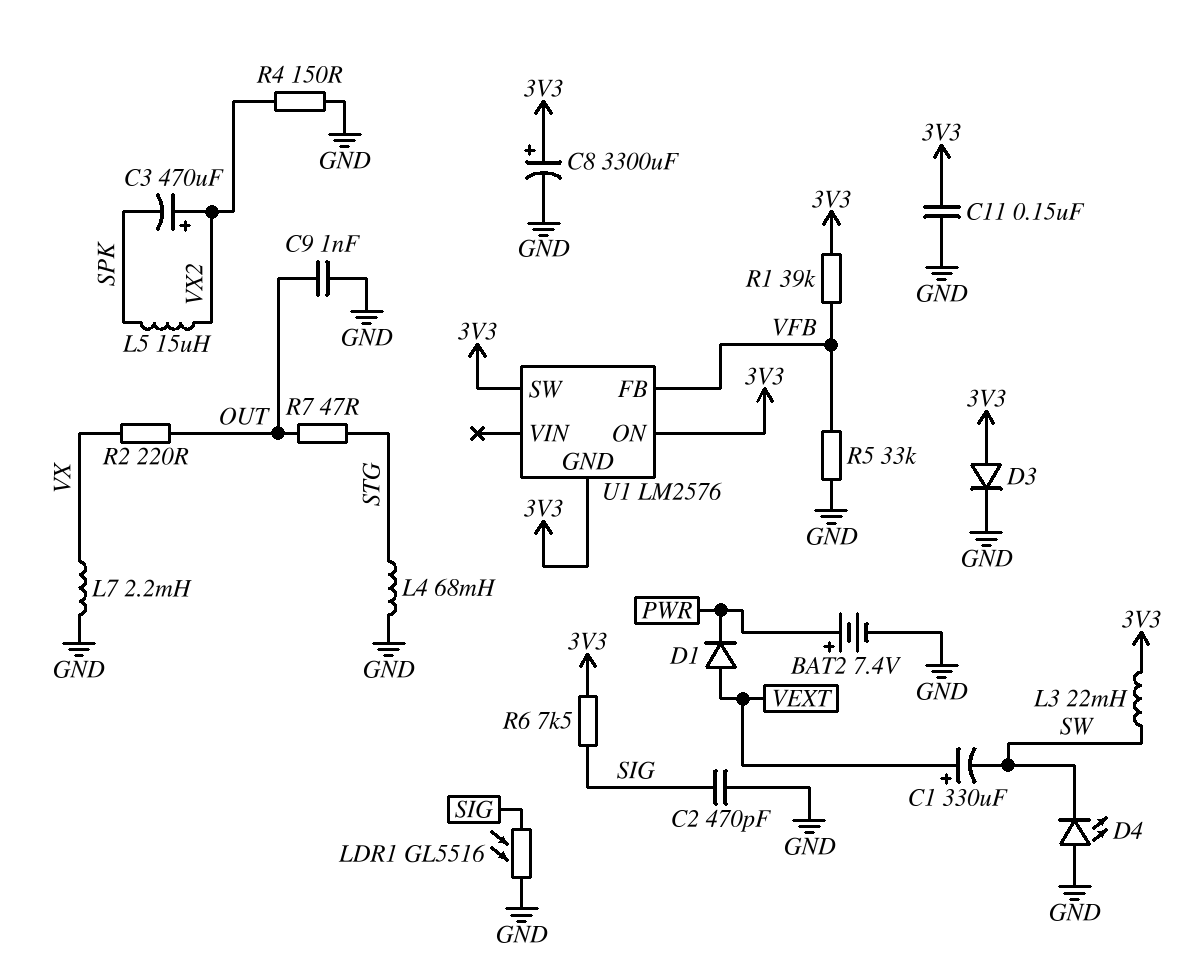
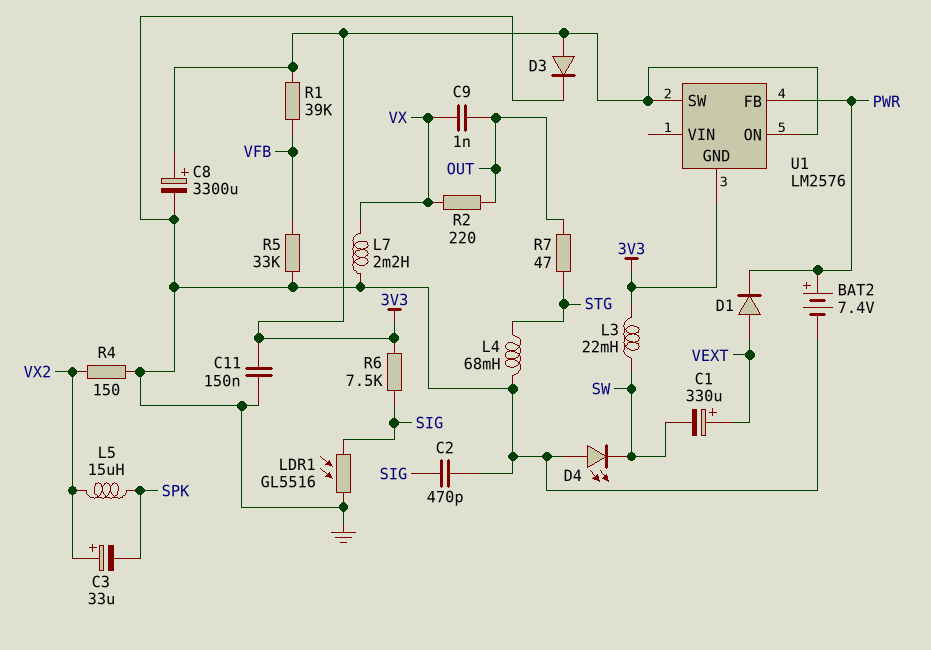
C3: 470uF (plus VX2, minus SPK) -> 33uF (plus VX2, minus SPK)
C9: 1nF (GND, OUT) -> 1nF (OUT, VX)
U1 pin FB: VFB -> PWR

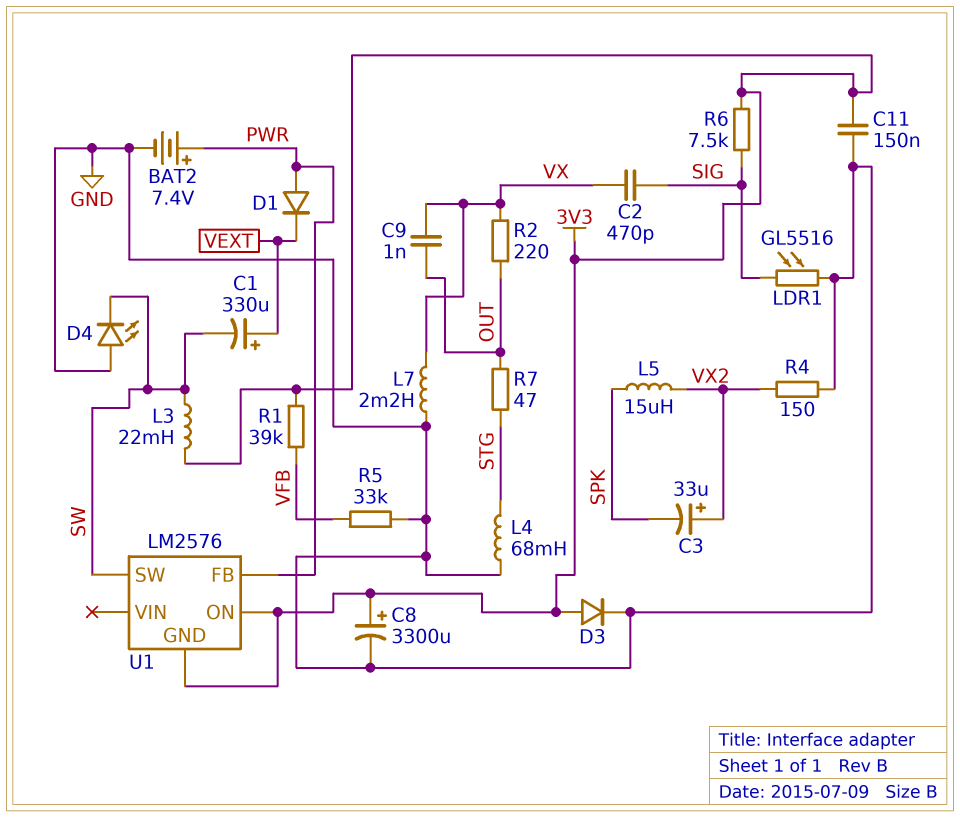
C2: 470pF (GND, SIG) -> 470pF (SIG, VX)
D1: diode (A VEXT, K PWR) -> diode (A PWR, K VEXT)
U1 pin SW: 3V3 -> SW

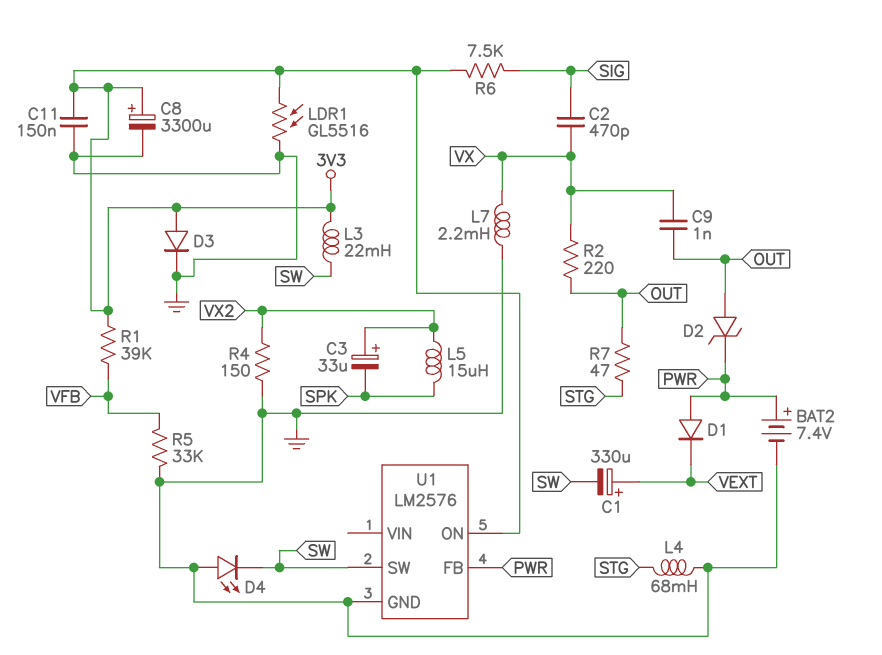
D2: none -> zener (A OUT, K PWR)
LDR1: GL5516 (GND, SIG) -> GL5516 (3V3, GND)
U1 pin GND: 3V3 -> GND

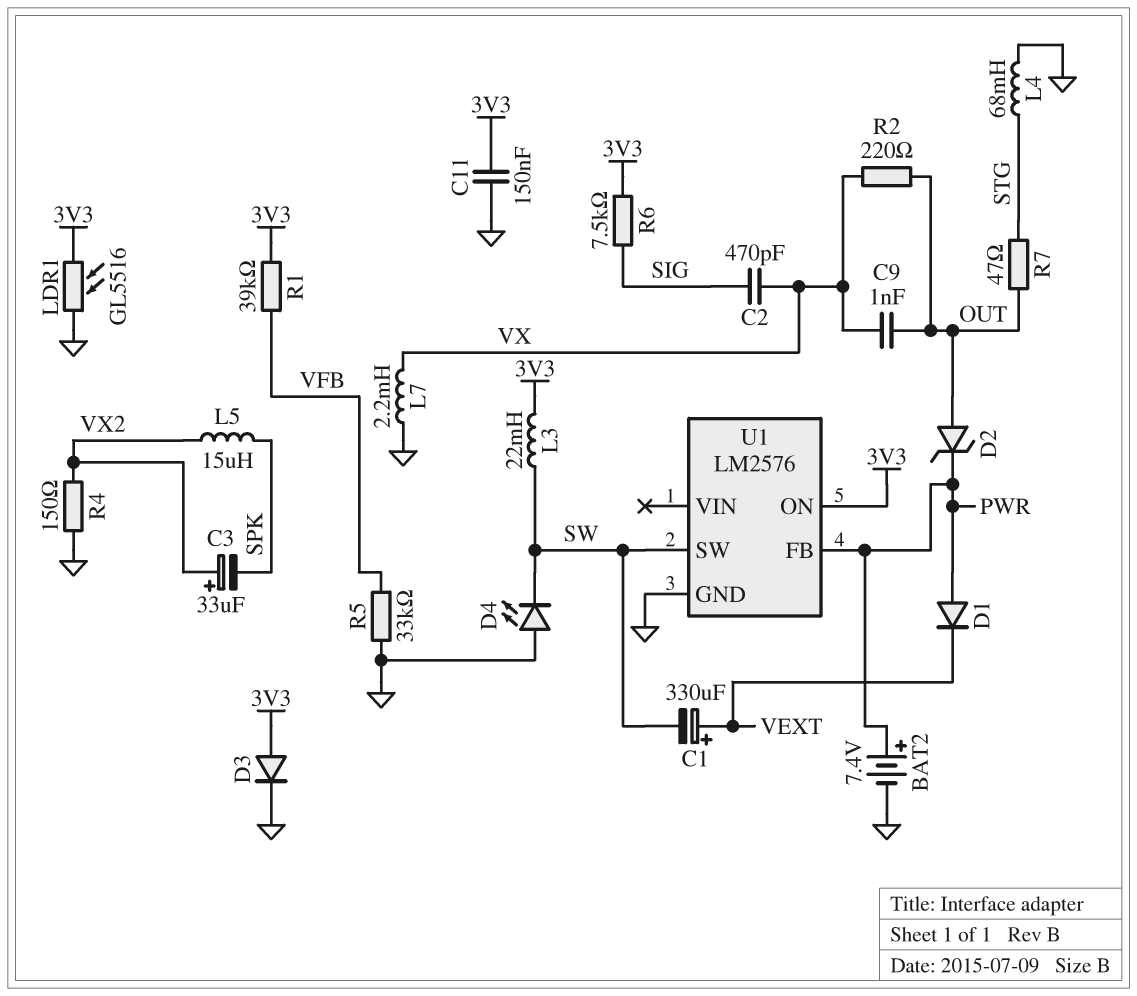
C8: 3300uF (plus 3V3, minus GND) -> none

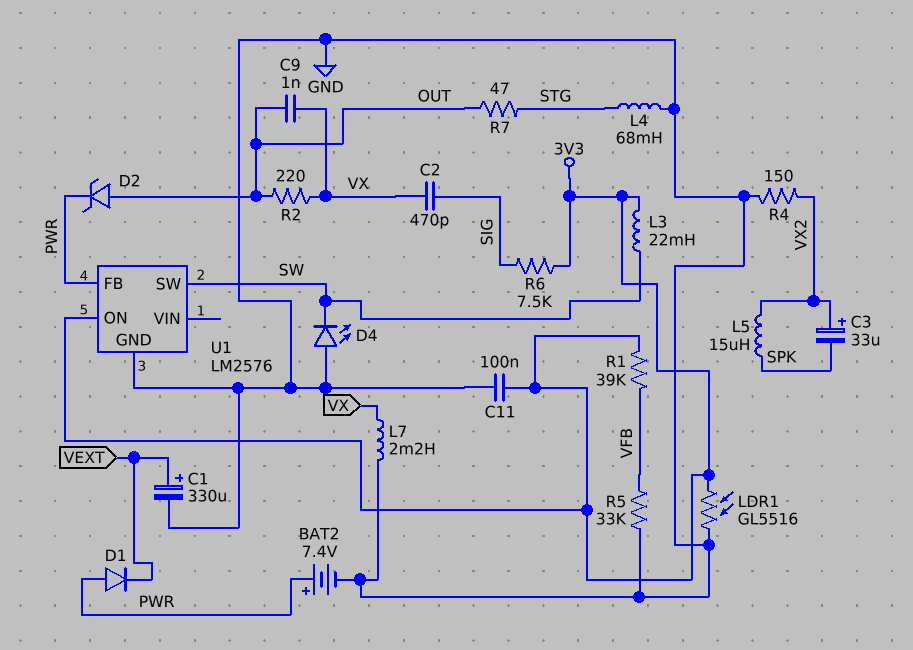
C1: 330uF (plus VEXT, minus SW) -> 330uF (plus VEXT, minus GND)
C11: 150nF (3V3, GND) -> 100nF (3V3, GND)
D3: diode (A 3V3, K GND) -> none

